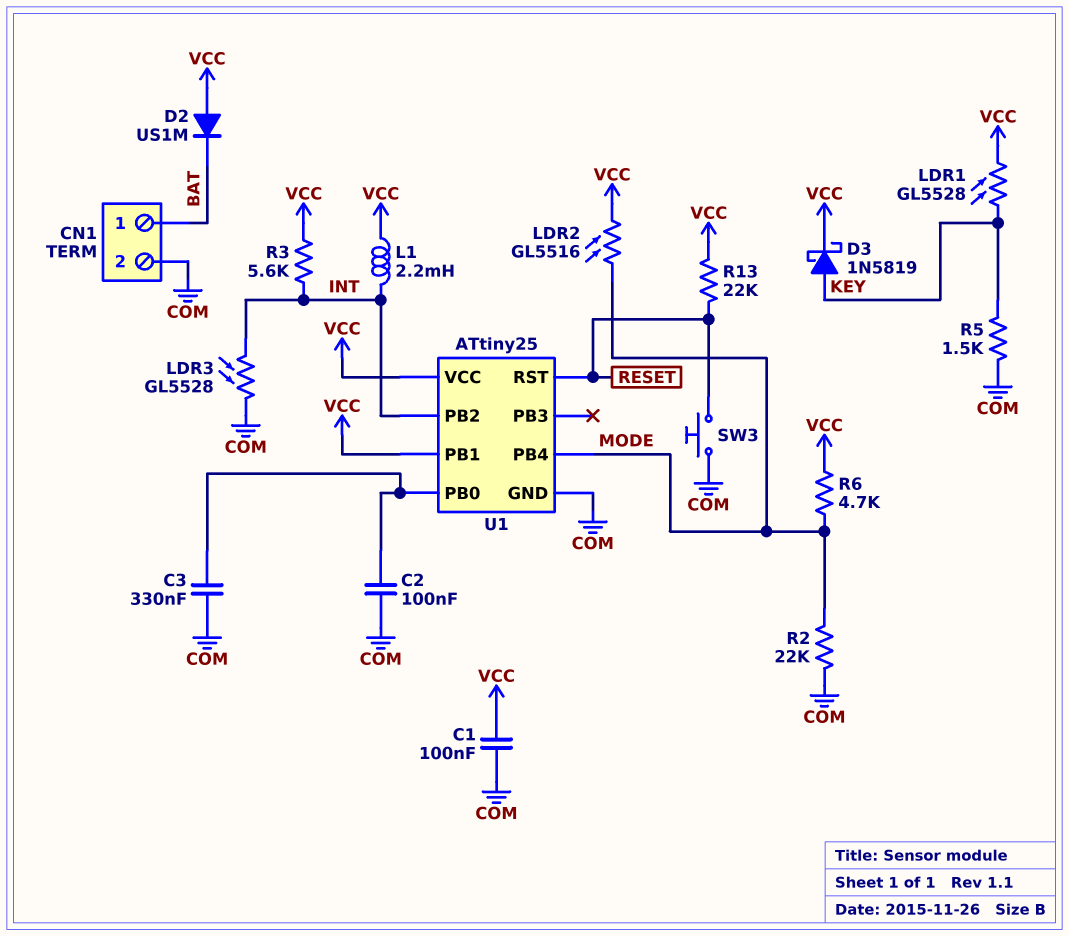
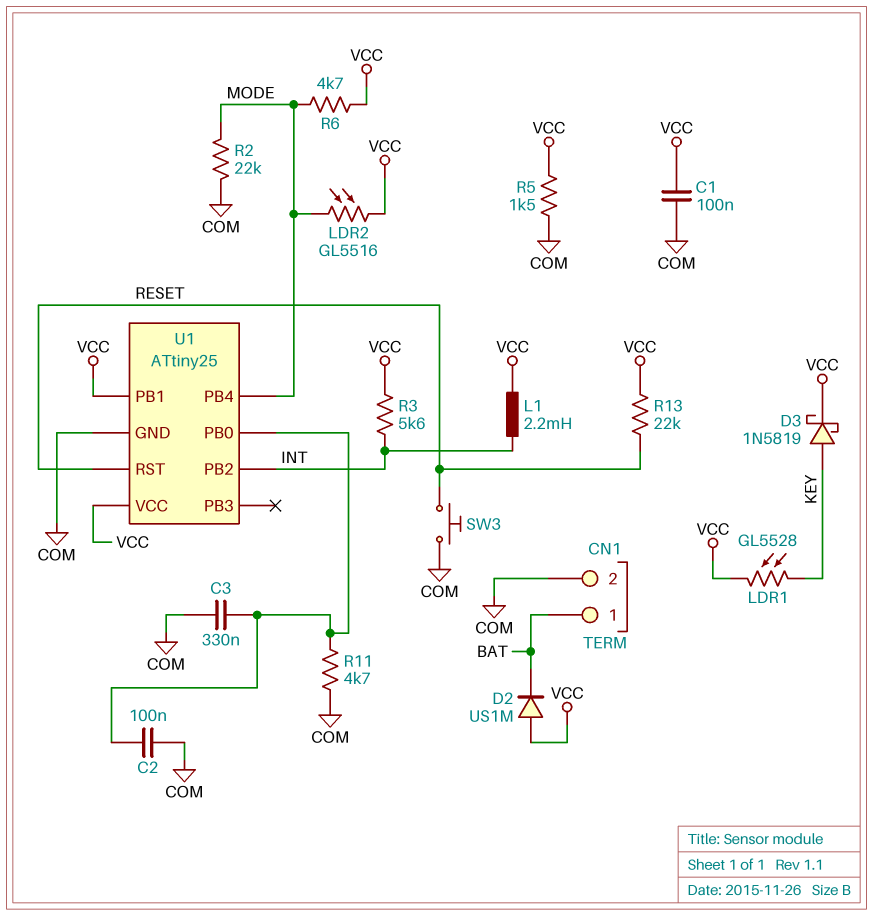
LDR3: GL5528 (COM, INT) -> none
R5: 1.5k (COM, KEY) -> 1.5k (COM, VCC)
R11: none -> 4.7k (COM, U1/PB0)

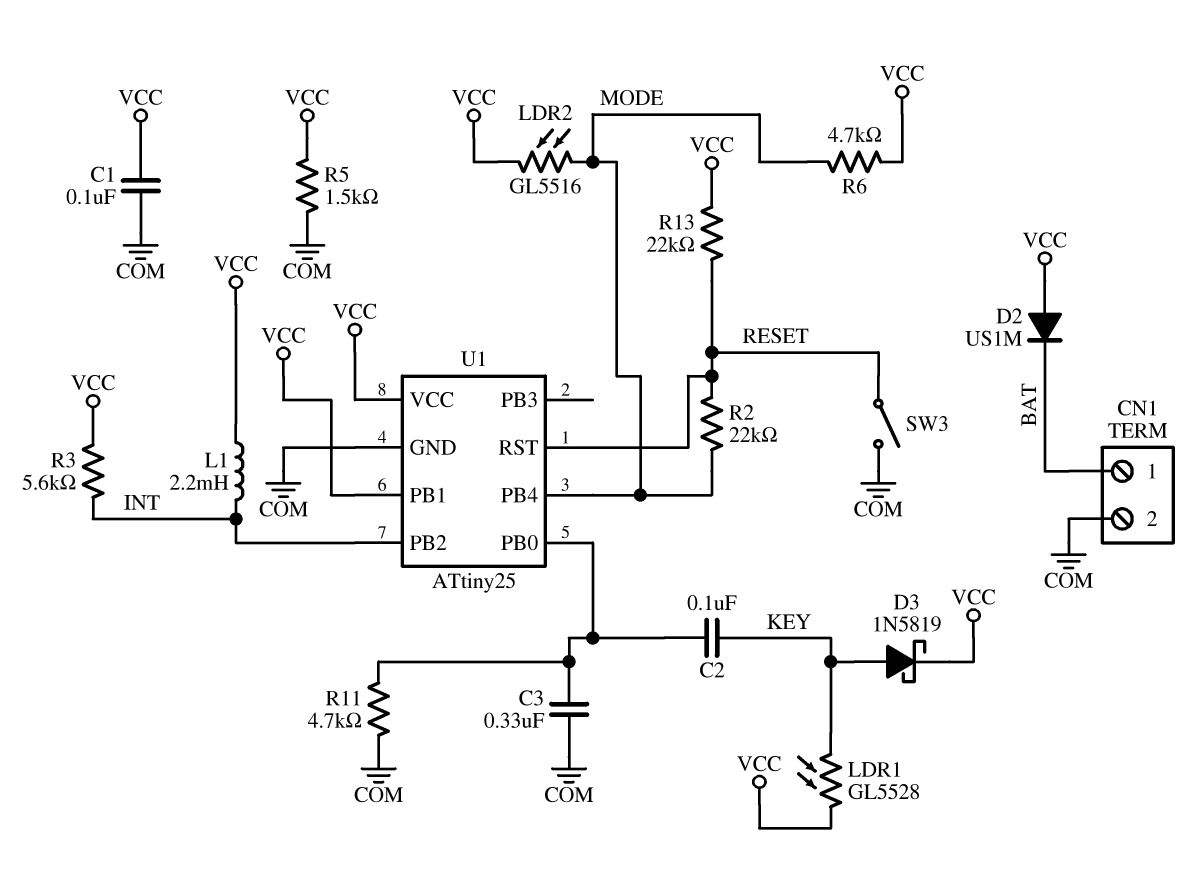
C2: 100nF (COM, U1/PB0) -> 100nF (KEY, U1/PB0)
R2: 22k (COM, MODE) -> 22k (MODE, RESET)
SW3: button (COM, RESET) -> switch (COM, RESET)

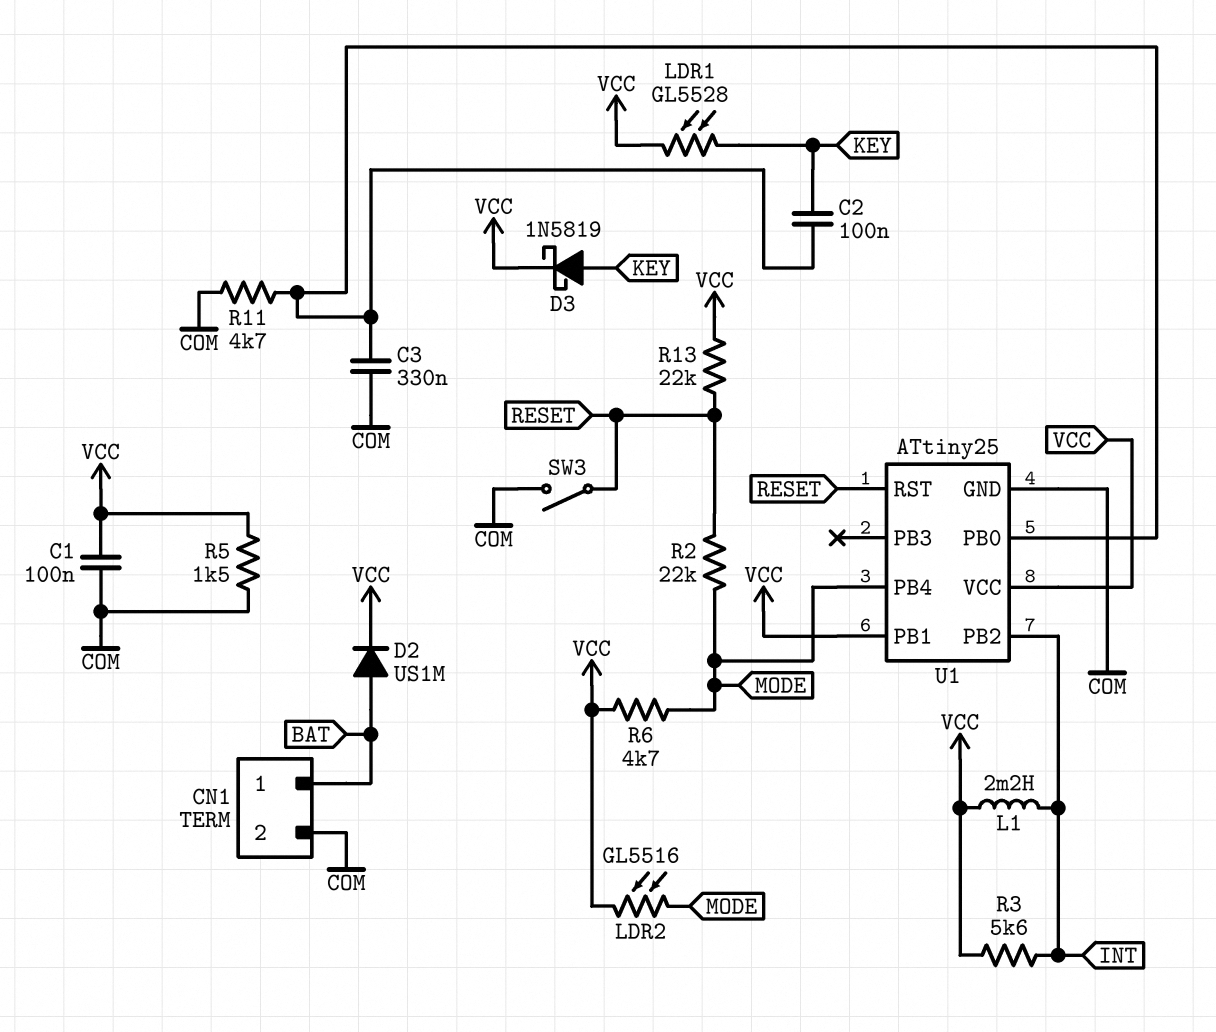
D2: diode US1M (A VCC, K BAT) -> diode US1M (A BAT, K VCC)

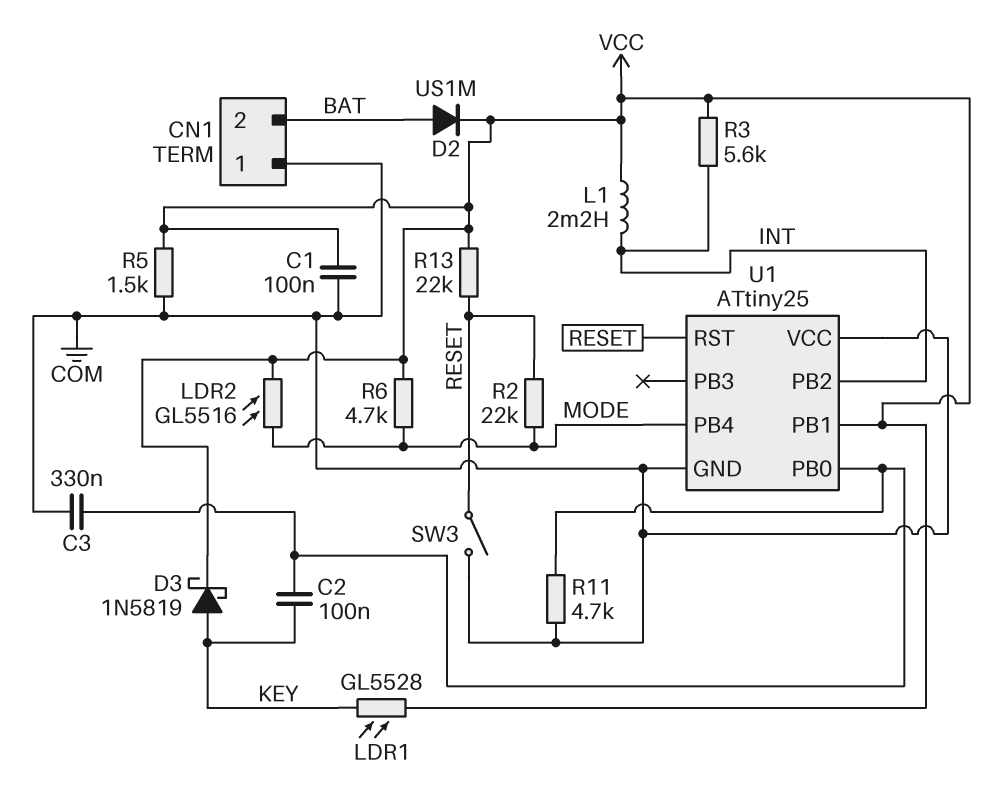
CN1 pin 1: BAT -> COM
CN1 pin 2: COM -> BAT
U1 pin VCC: VCC -> COM

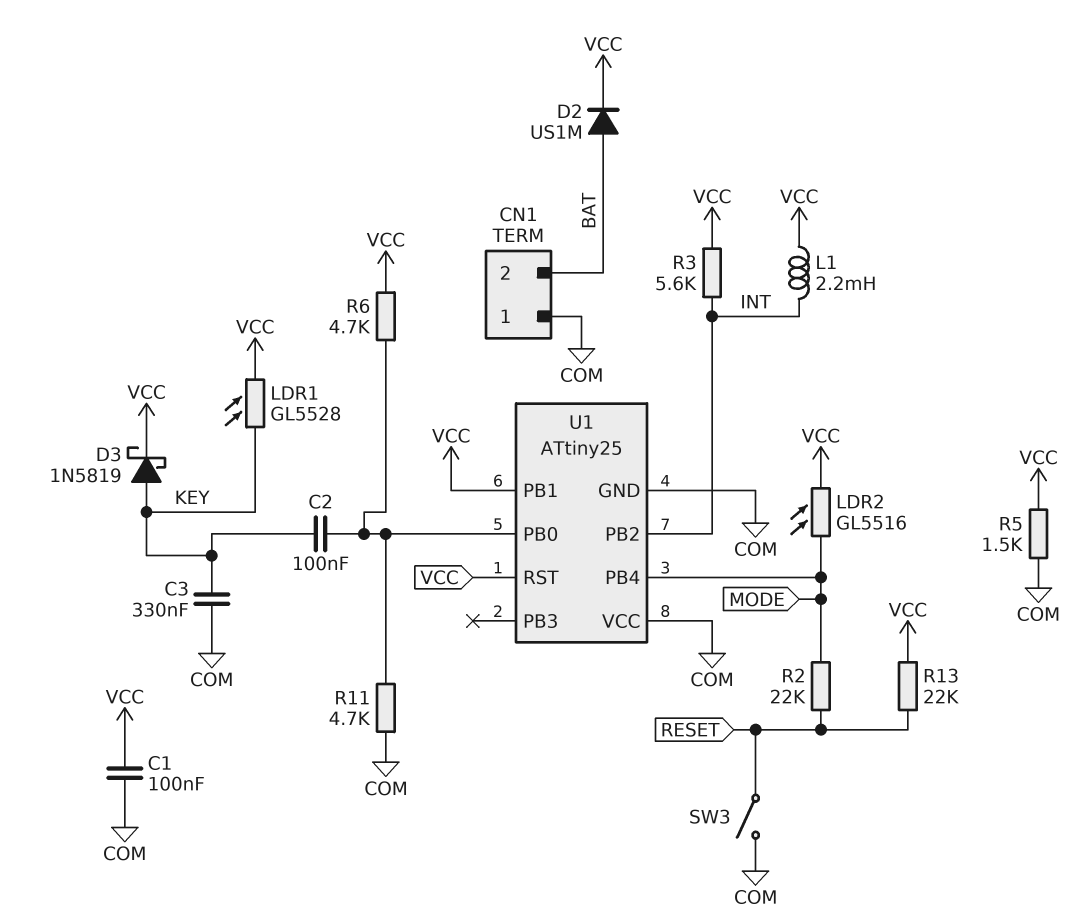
C3: 330nF (COM, U1/PB0) -> 330nF (COM, KEY)
R6: 4.7k (MODE, VCC) -> 4.7k (U1/PB0, VCC)
U1 pin RST: RESET -> VCC

